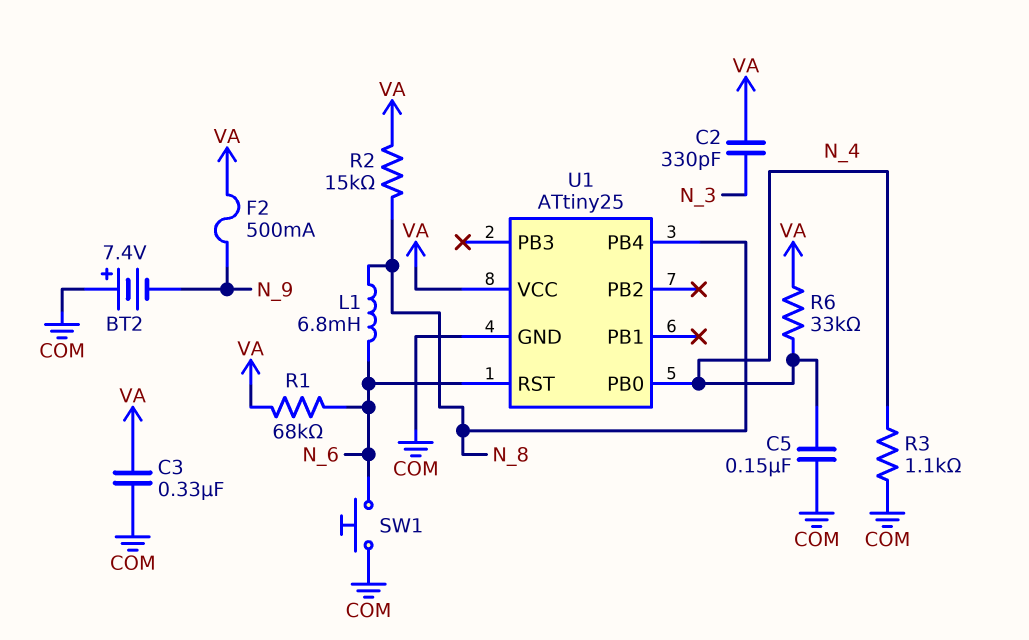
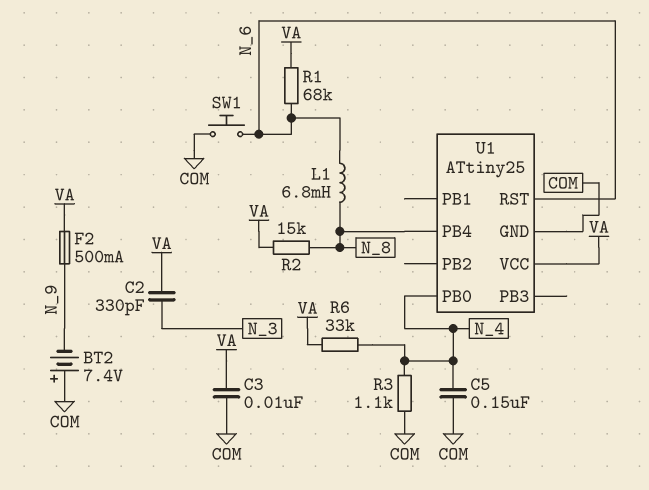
C3: 330nF (COM, VA) -> 10nF (COM, VA)

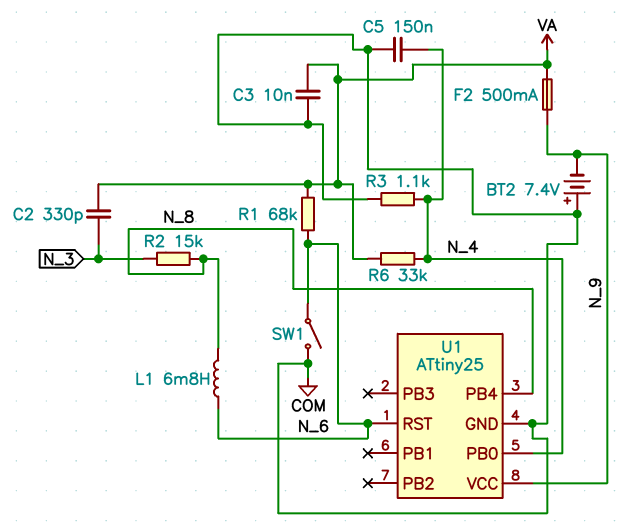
R2: 15k (N_8, VA) -> 15k (N_3, N_8)
SW1: button (COM, N_6) -> switch (COM, N_6)
U1 pin VCC: VA -> N_9

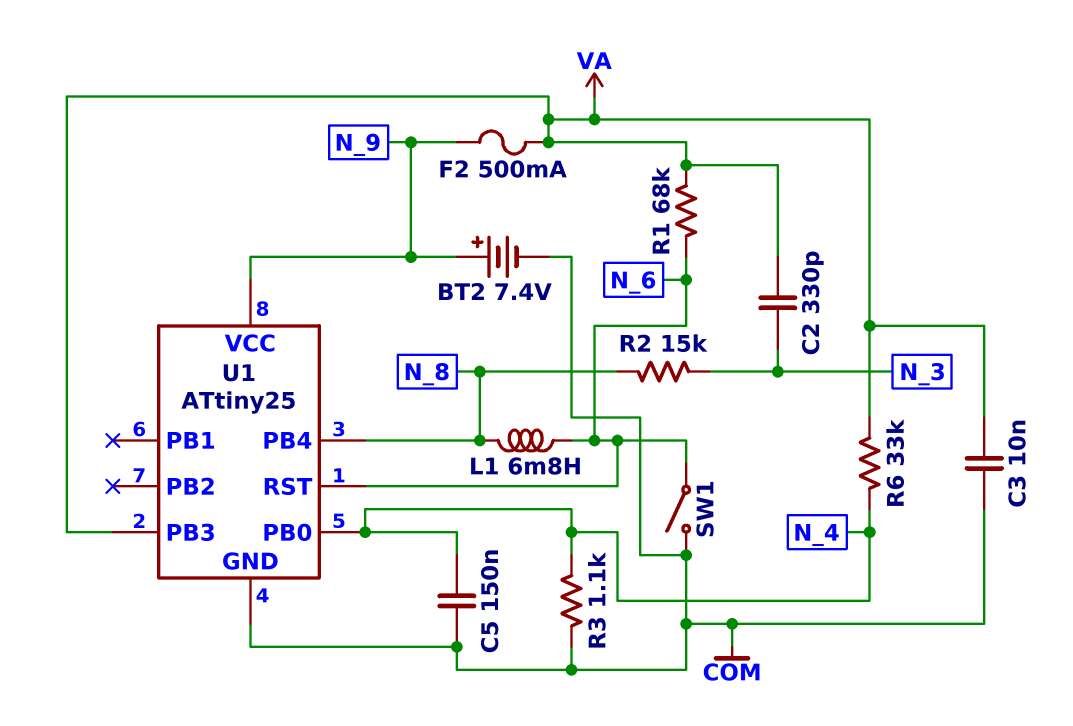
BT2: 7.4V (plus COM, minus N_9) -> 7.4V (plus N_9, minus COM)
U1 pin PB3: none -> VA

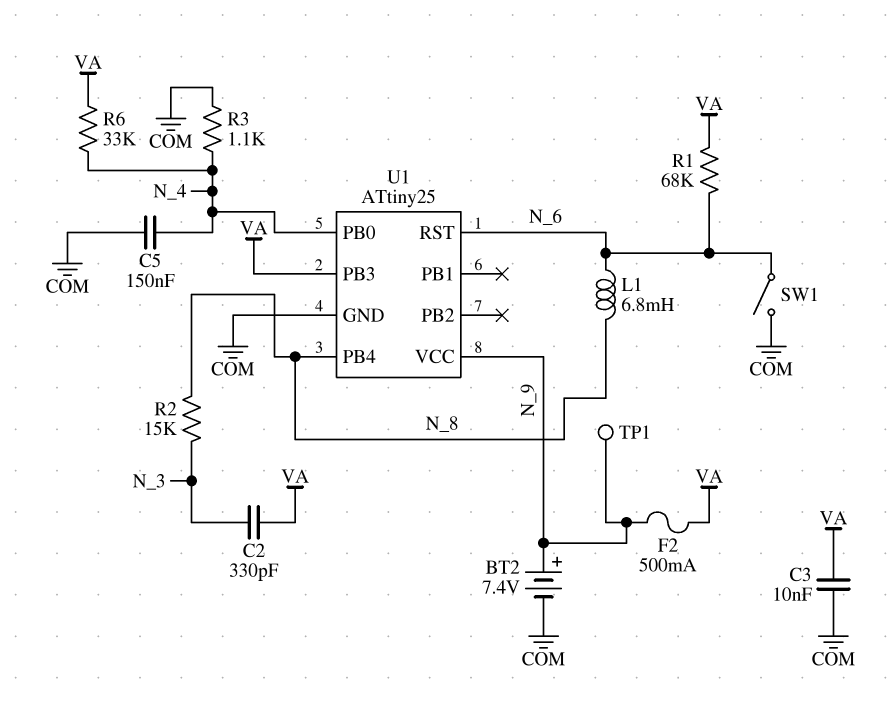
TP1: none -> test point (N_9)

